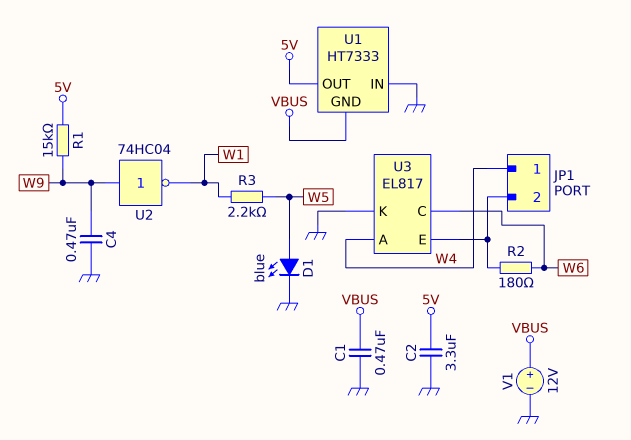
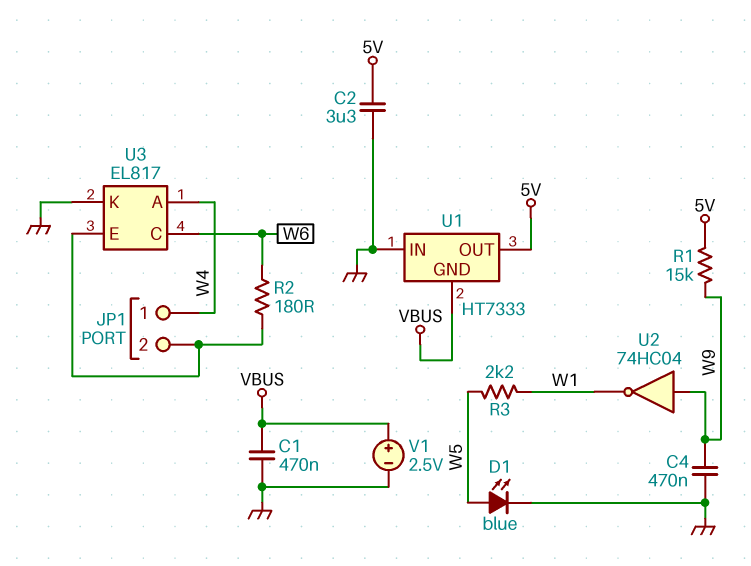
V1: 12V (plus VBUS, minus GND) -> 2.5V (plus VBUS, minus GND)

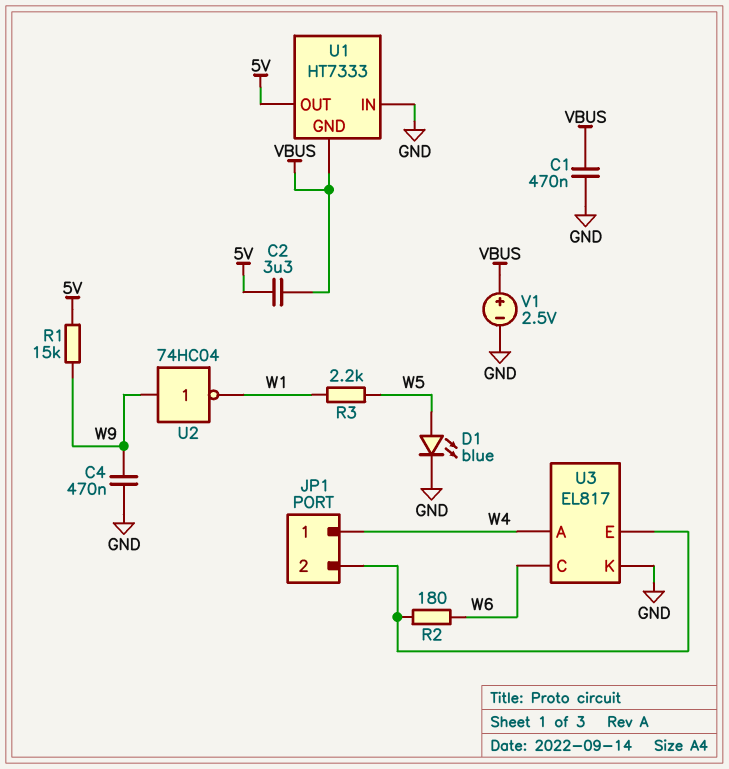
C2: 3.3uF (5V, GND) -> 3.3uF (5V, VBUS)

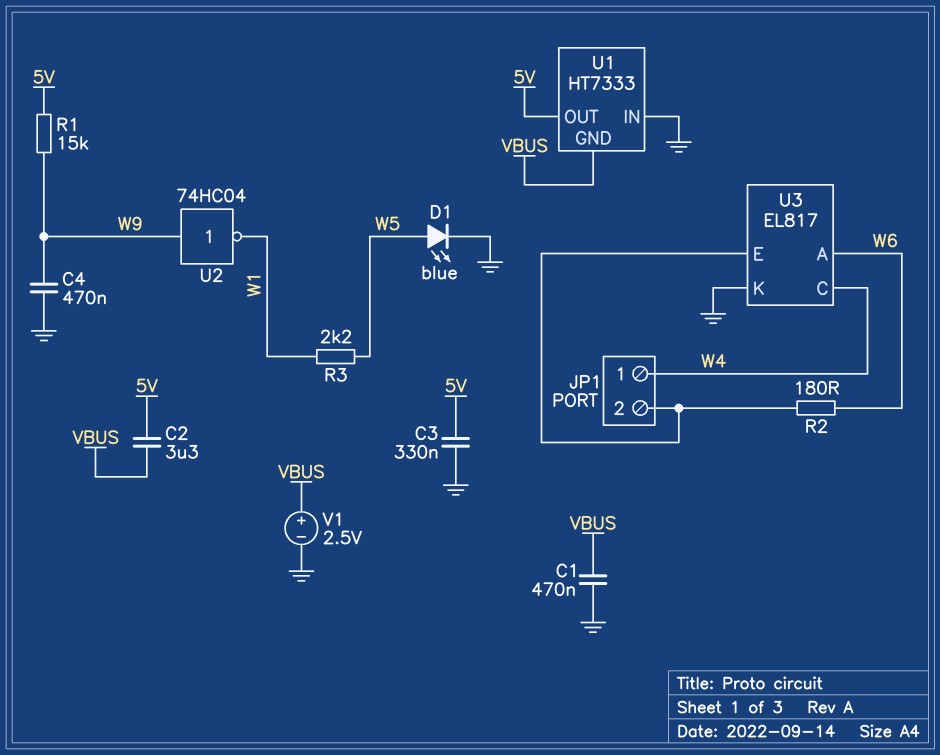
C3: none -> 330nF (5V, GND)
U3 pin A: W4 -> W6
U3 pin C: W6 -> W4

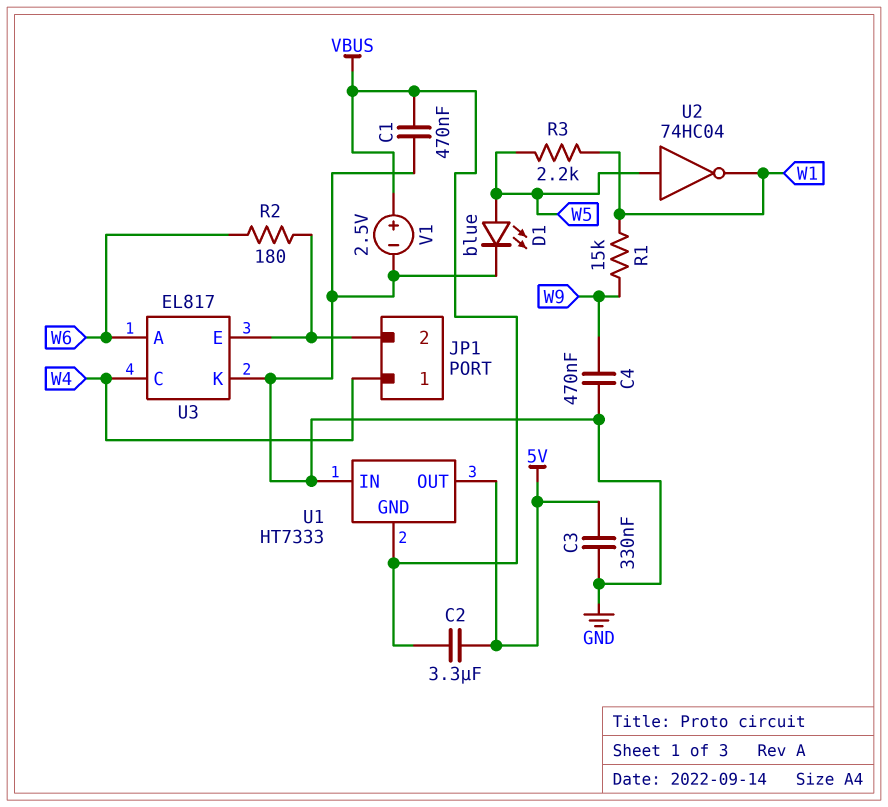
R1: 15k (5V, W9) -> 15k (W1, W9)
U2: NOT 74HC04 (in W9, out W1) -> NOT 74HC04 (in W5, out W1)

